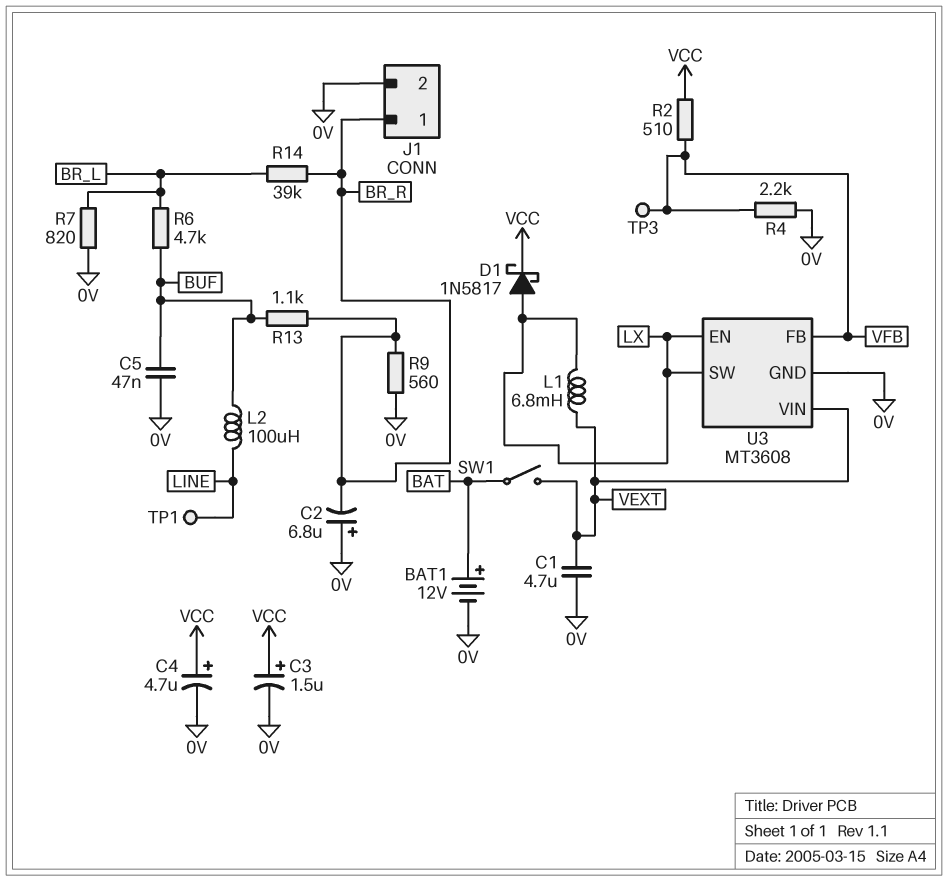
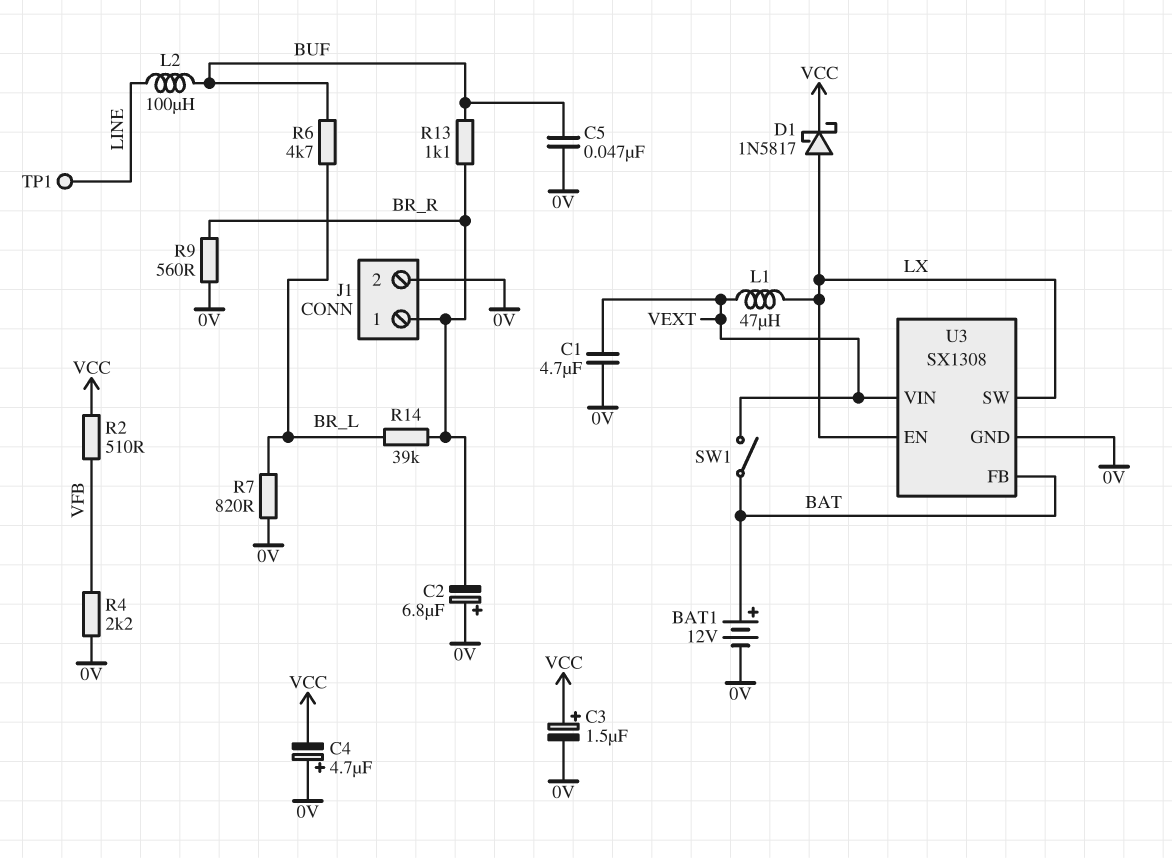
C4: 4.7uF (plus VCC, minus 0V) -> 4.7uF (plus 0V, minus VCC)
L1: 6.8mH (LX, VEXT) -> 47uH (LX, VEXT)
TP3: test point (VFB) -> none
U3: MT3608 -> SX1308
U3 pin FB: VFB -> BAT

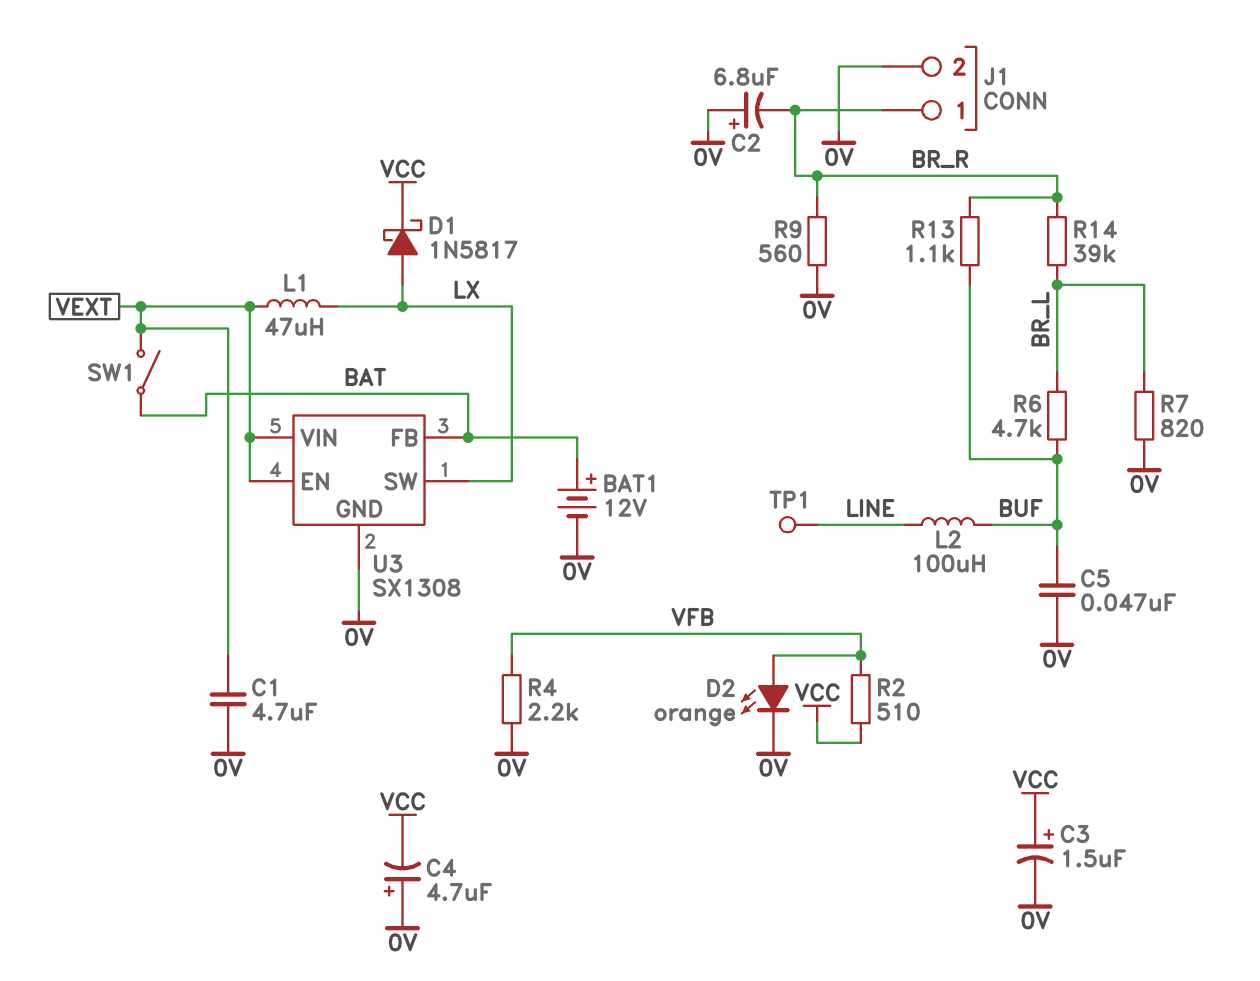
D2: none -> LED orange (A VFB, K 0V)
U3 pin EN: LX -> VEXT

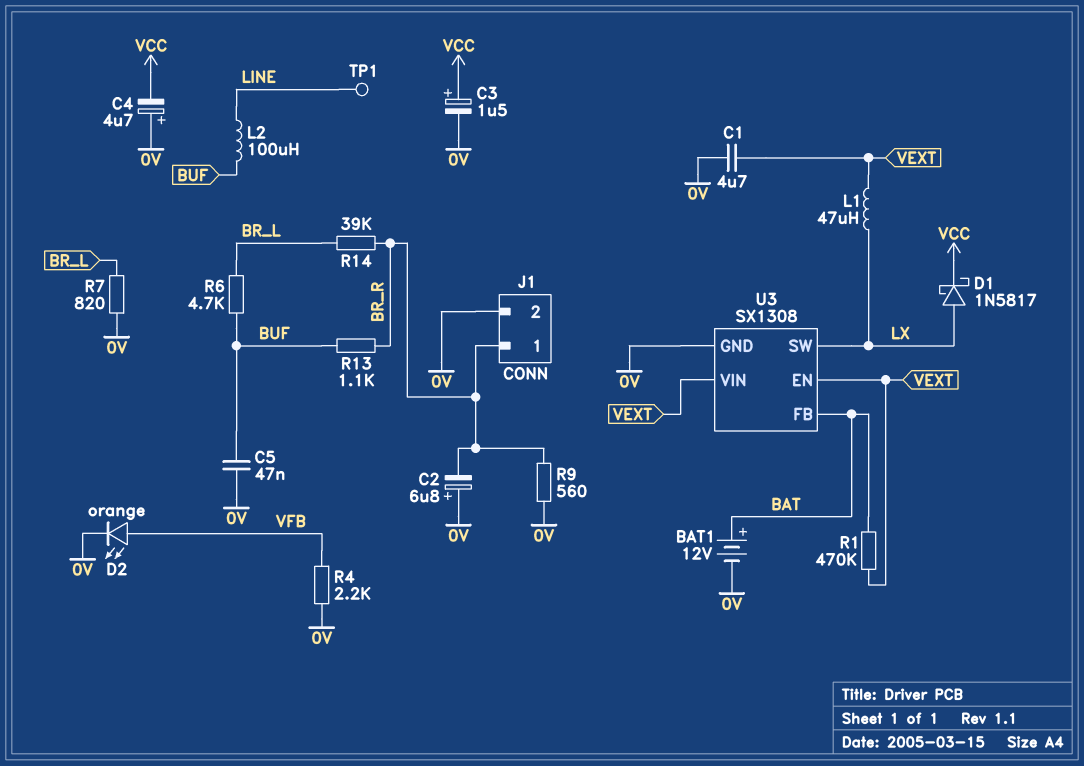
R1: none -> 470k (BAT, VEXT)
R2: 510 (VCC, VFB) -> none
SW1: switch (BAT, VEXT) -> none

